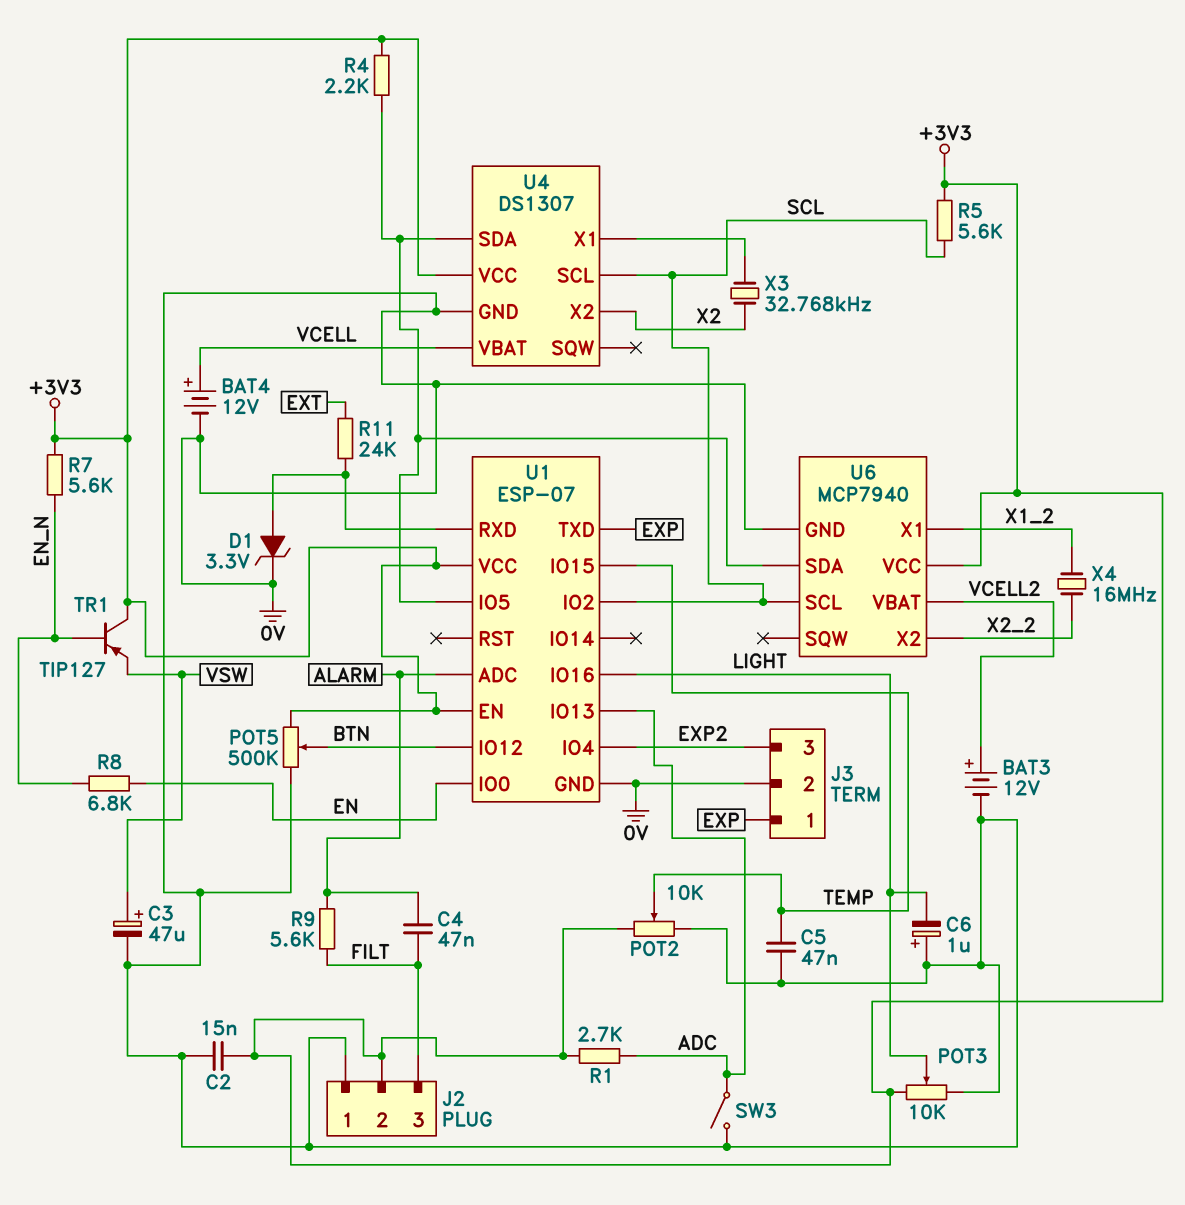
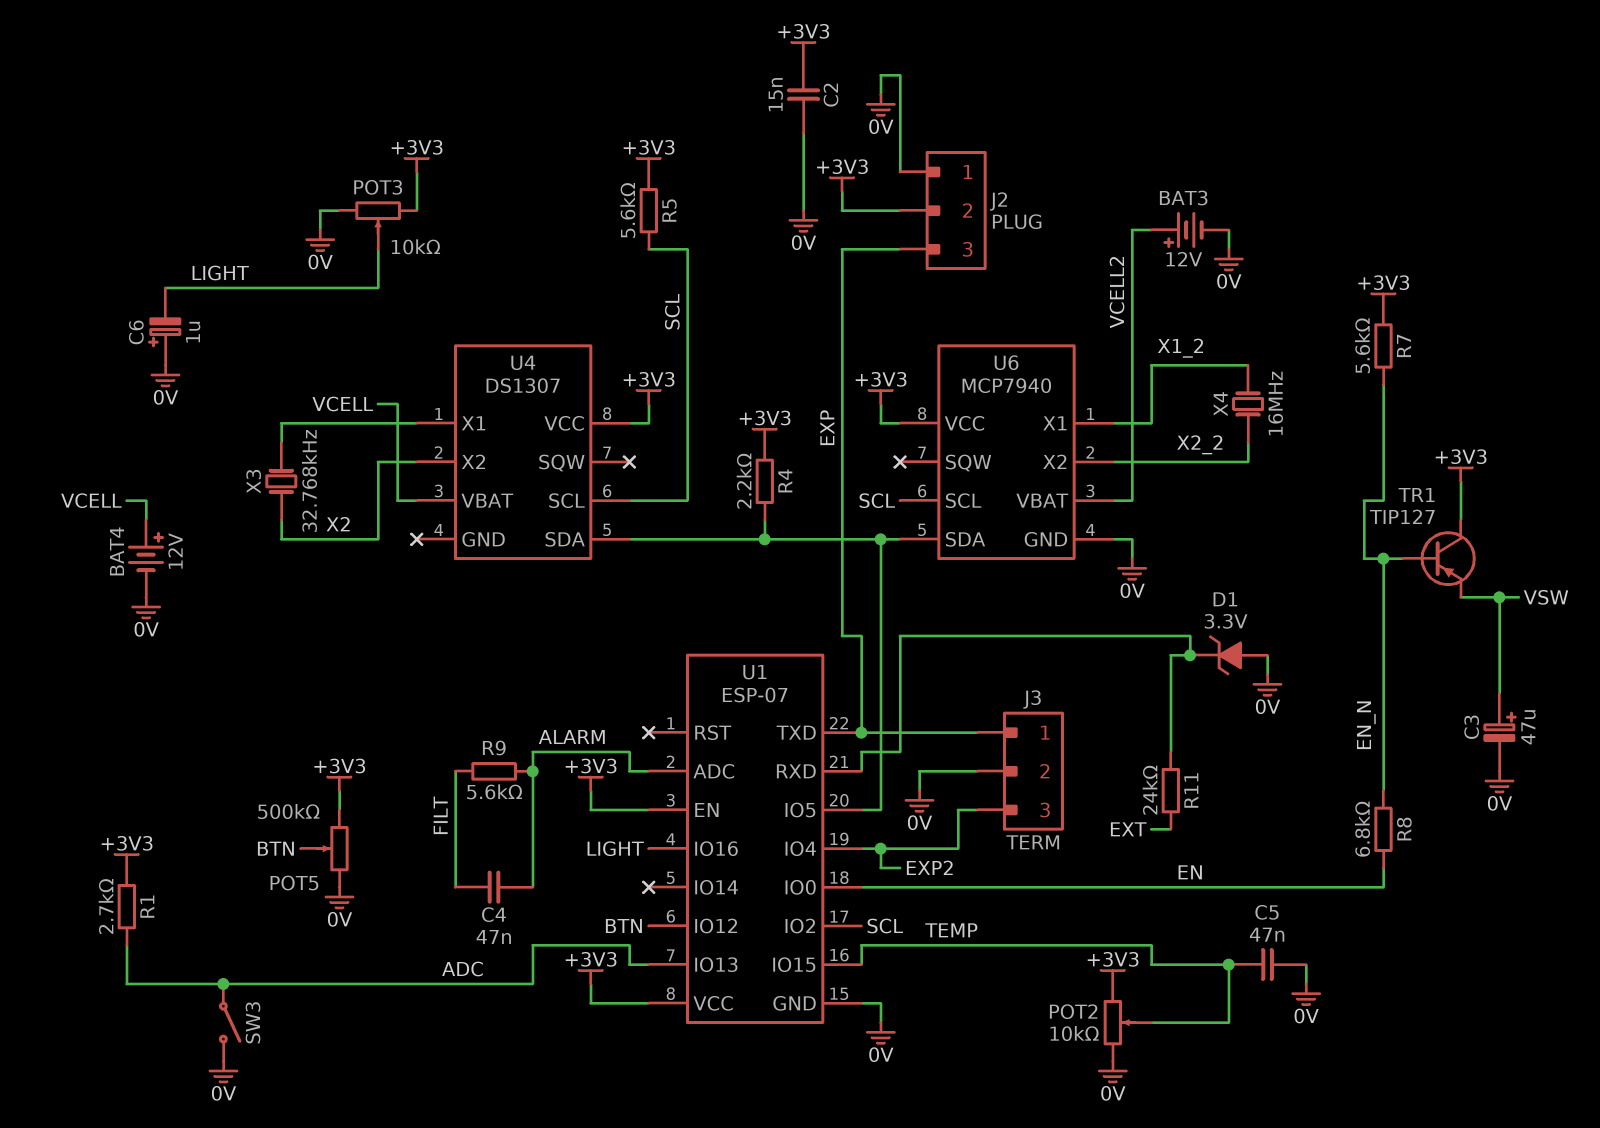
D1: zener 3.3V (A U1/RXD, K 0V) -> zener 3.3V (A 0V, K U1/RXD)
J2 pin 3: FILT -> EXP
U4 pin GND: 0V -> none

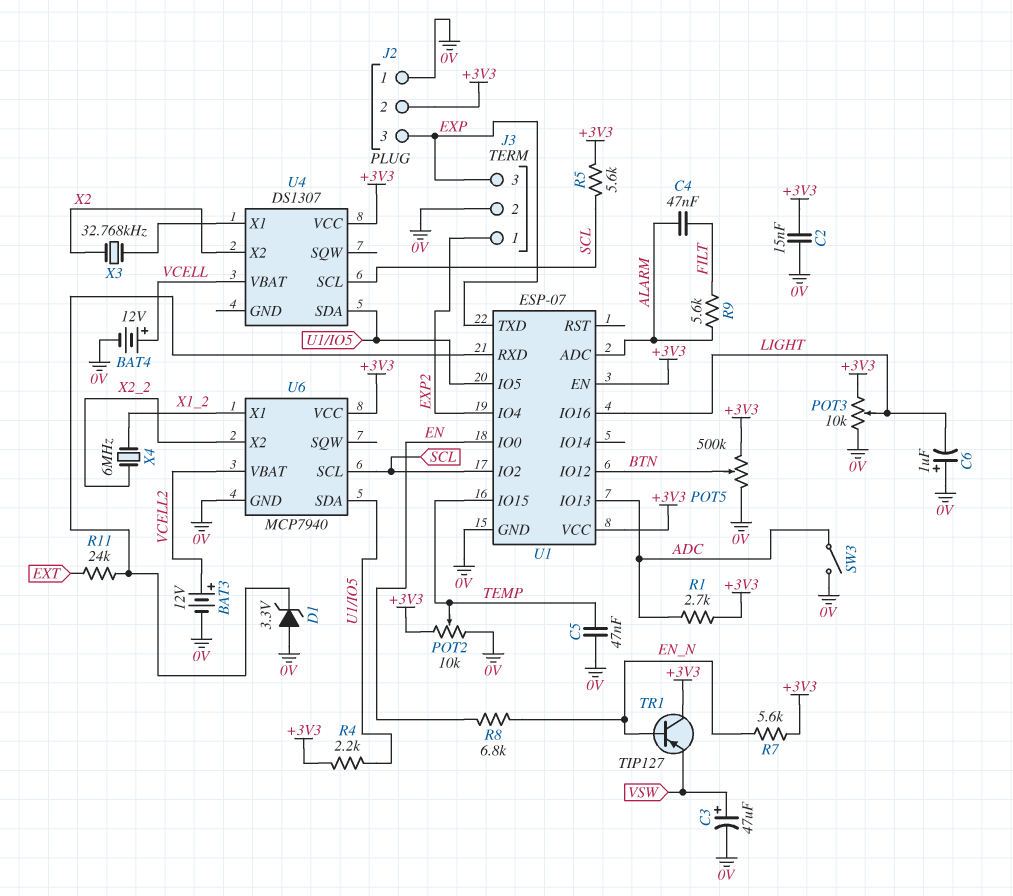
J3 pin 1: EXP -> EXP2
J3 pin 3: EXP2 -> EXP
X4: 16MHz (X1_2, X2_2) -> 6MHz (X1_2, X2_2)

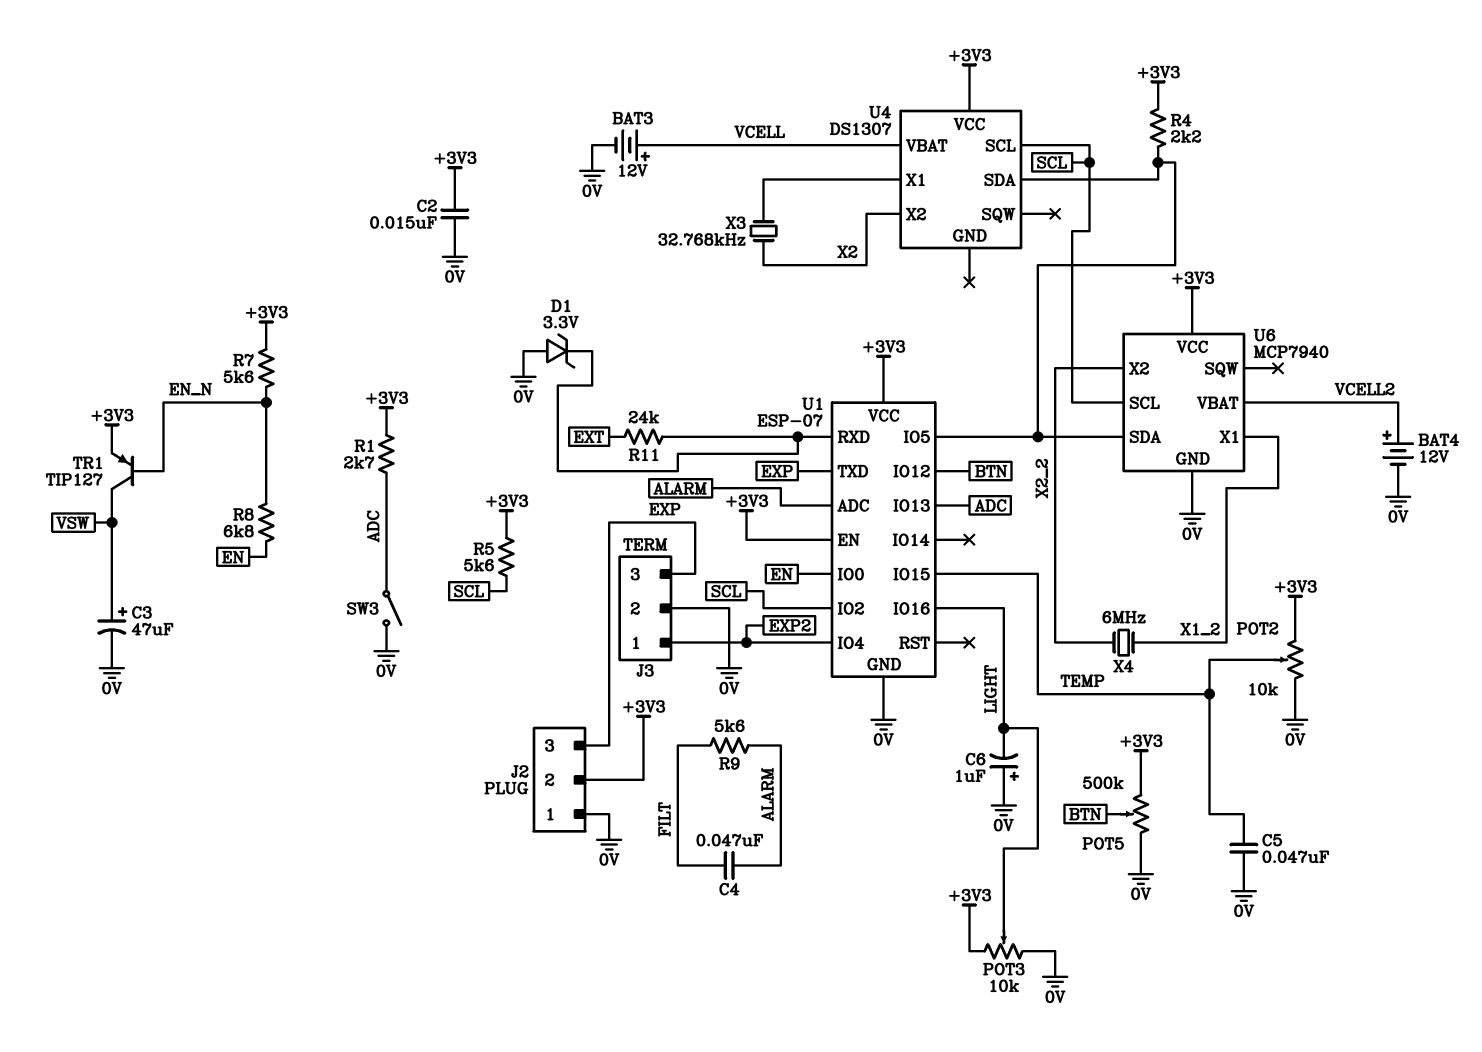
BAT3: 12V (plus VCELL2, minus 0V) -> 12V (plus VCELL, minus 0V)
BAT4: 12V (plus VCELL, minus 0V) -> 12V (plus VCELL2, minus 0V)
TR1: PNP TIP127 (B EN_N, C +3V3, E VSW) -> PNP TIP127 (B EN_N, C VSW, E +3V3)

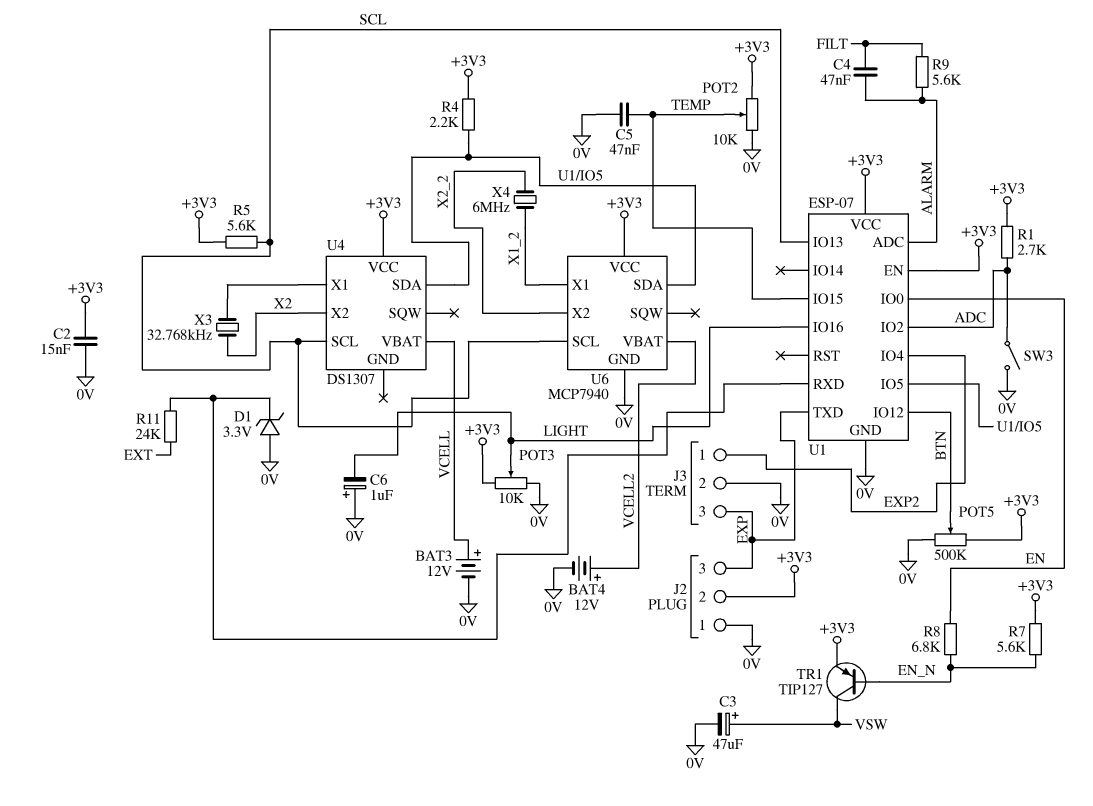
U1 pin IO2: SCL -> ADC
U1 pin IO13: ADC -> SCL

